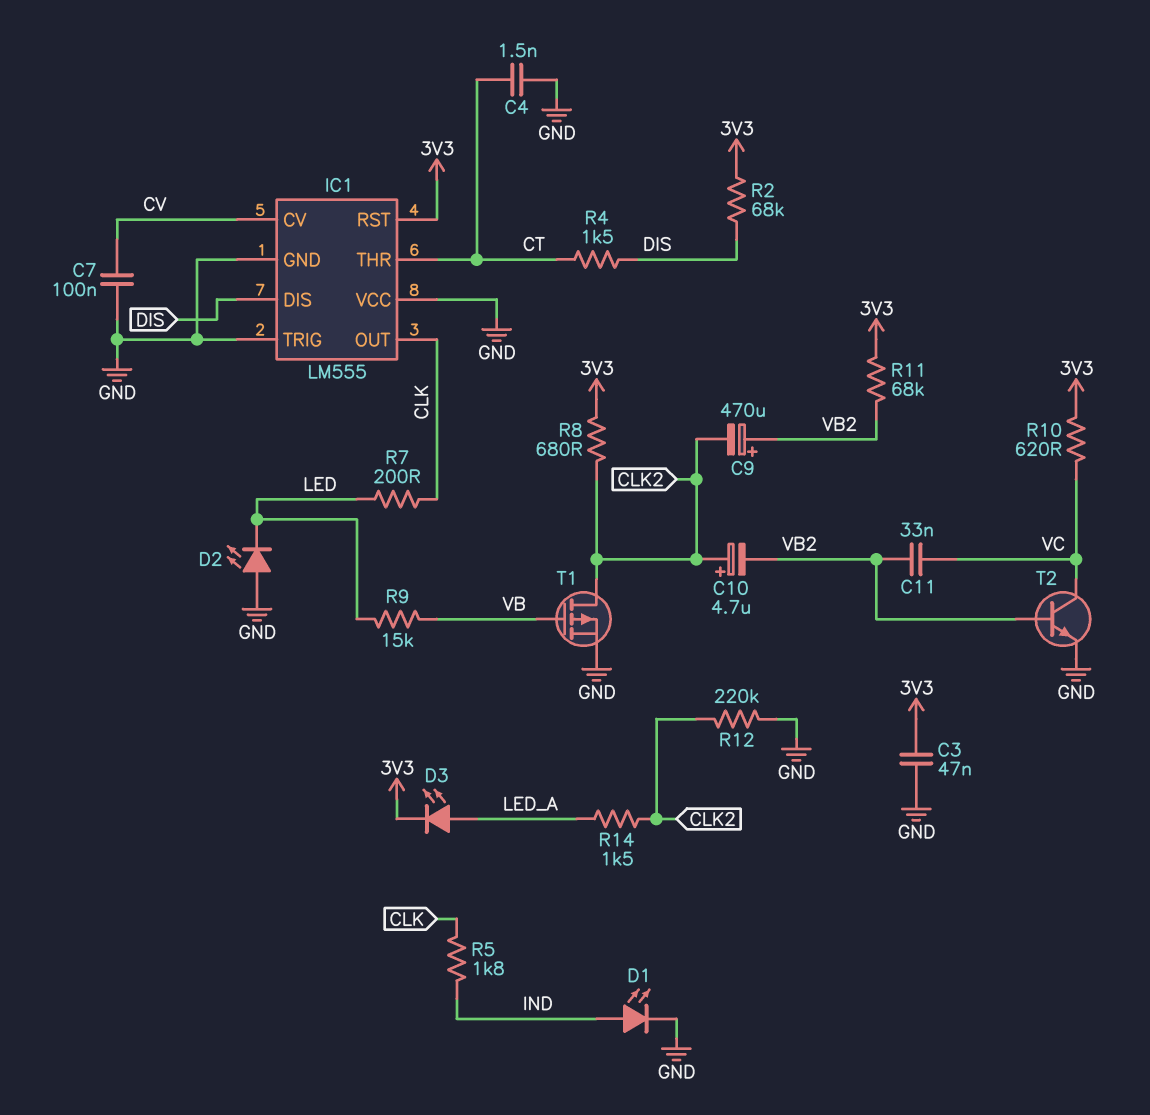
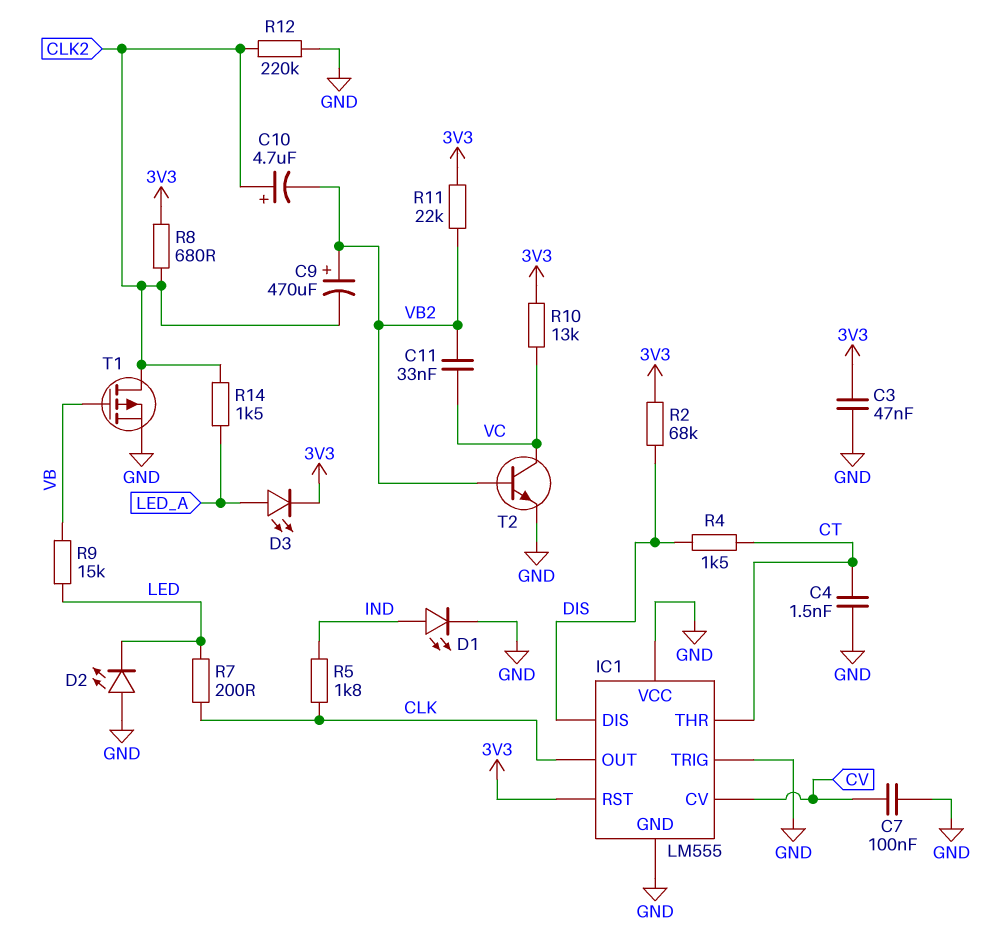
R10: 620 (3V3, VC) -> 13k (3V3, VC)
R11: 68k (3V3, VB2) -> 22k (3V3, VB2)

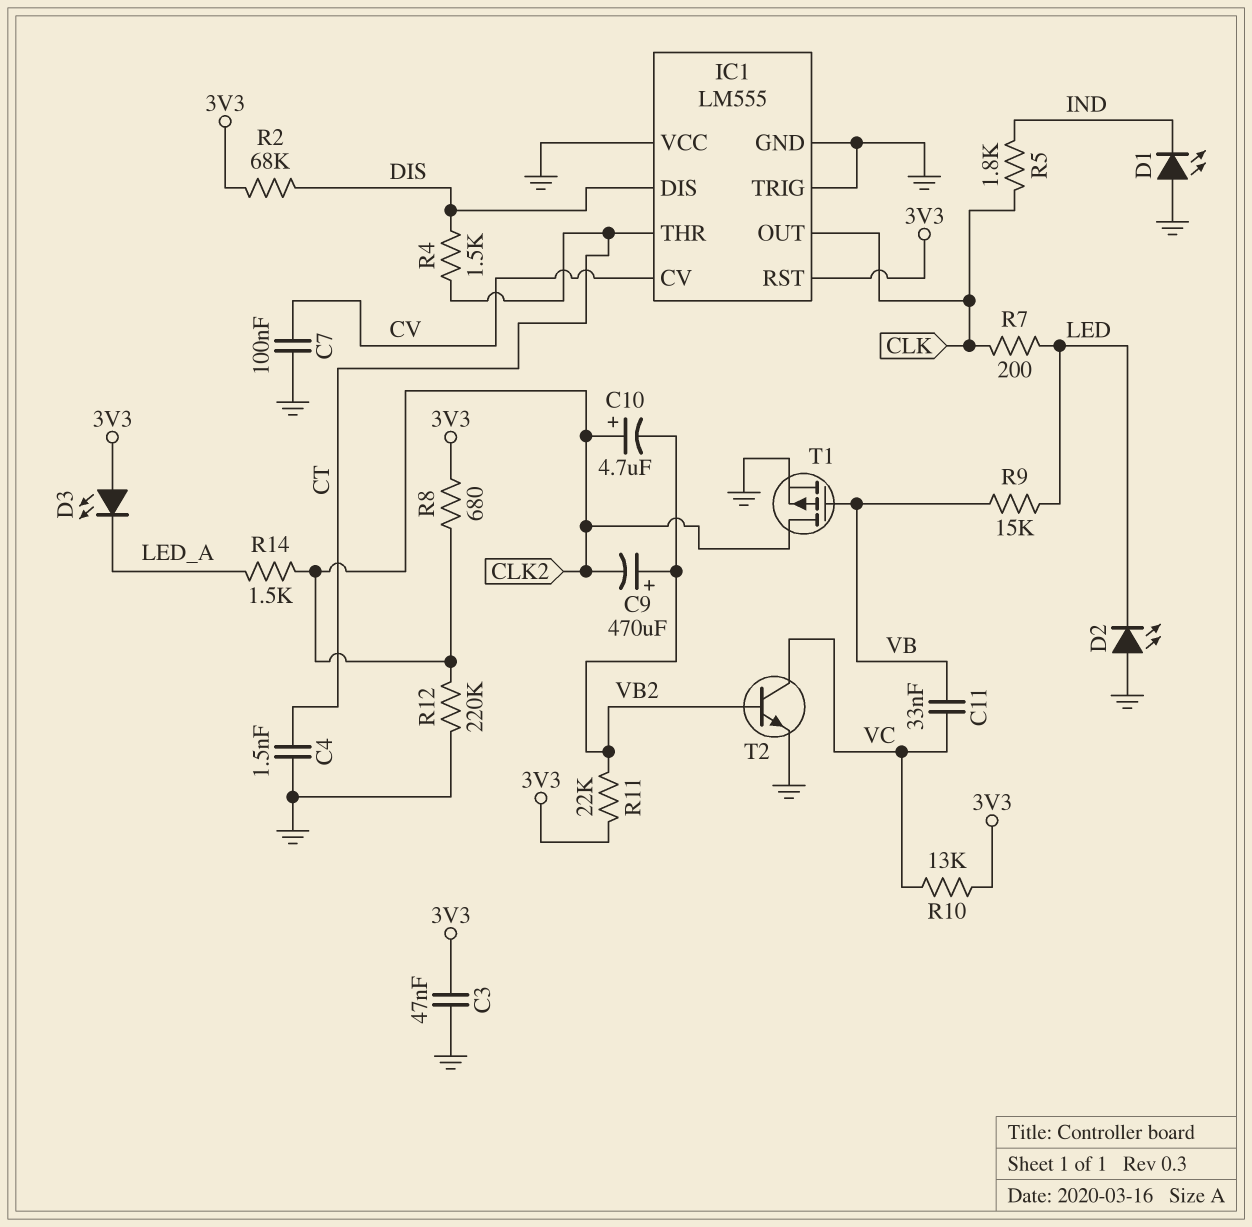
C11: 33nF (VB2, VC) -> 33nF (VB, VC)
D1: LED (A IND, K GND) -> LED (A GND, K IND)
D3: LED (A LED_A, K 3V3) -> LED (A 3V3, K LED_A)

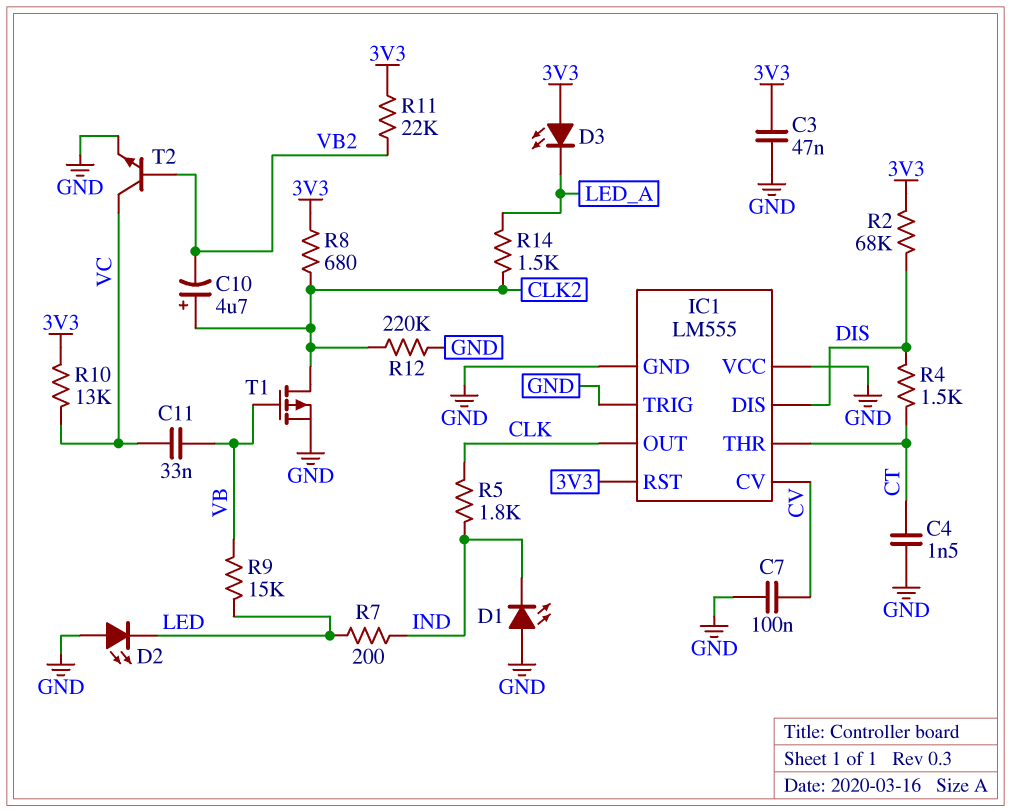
C9: 470uF (plus VB2, minus CLK2) -> none
R7: 200 (CLK, LED) -> 200 (IND, LED)

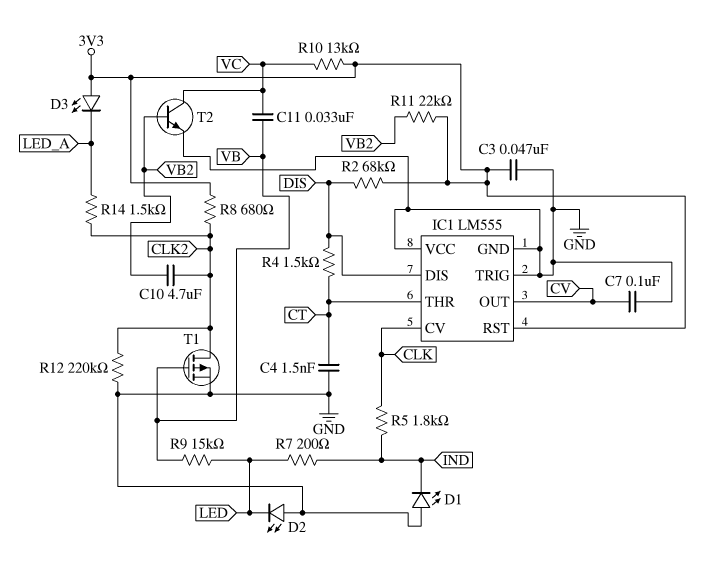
C10: 4.7uF (plus CLK2, minus VB2) -> 4.7uF (CLK2, VB2)
IC1 pin CV: CV -> CLK
IC1 pin OUT: CLK -> CV

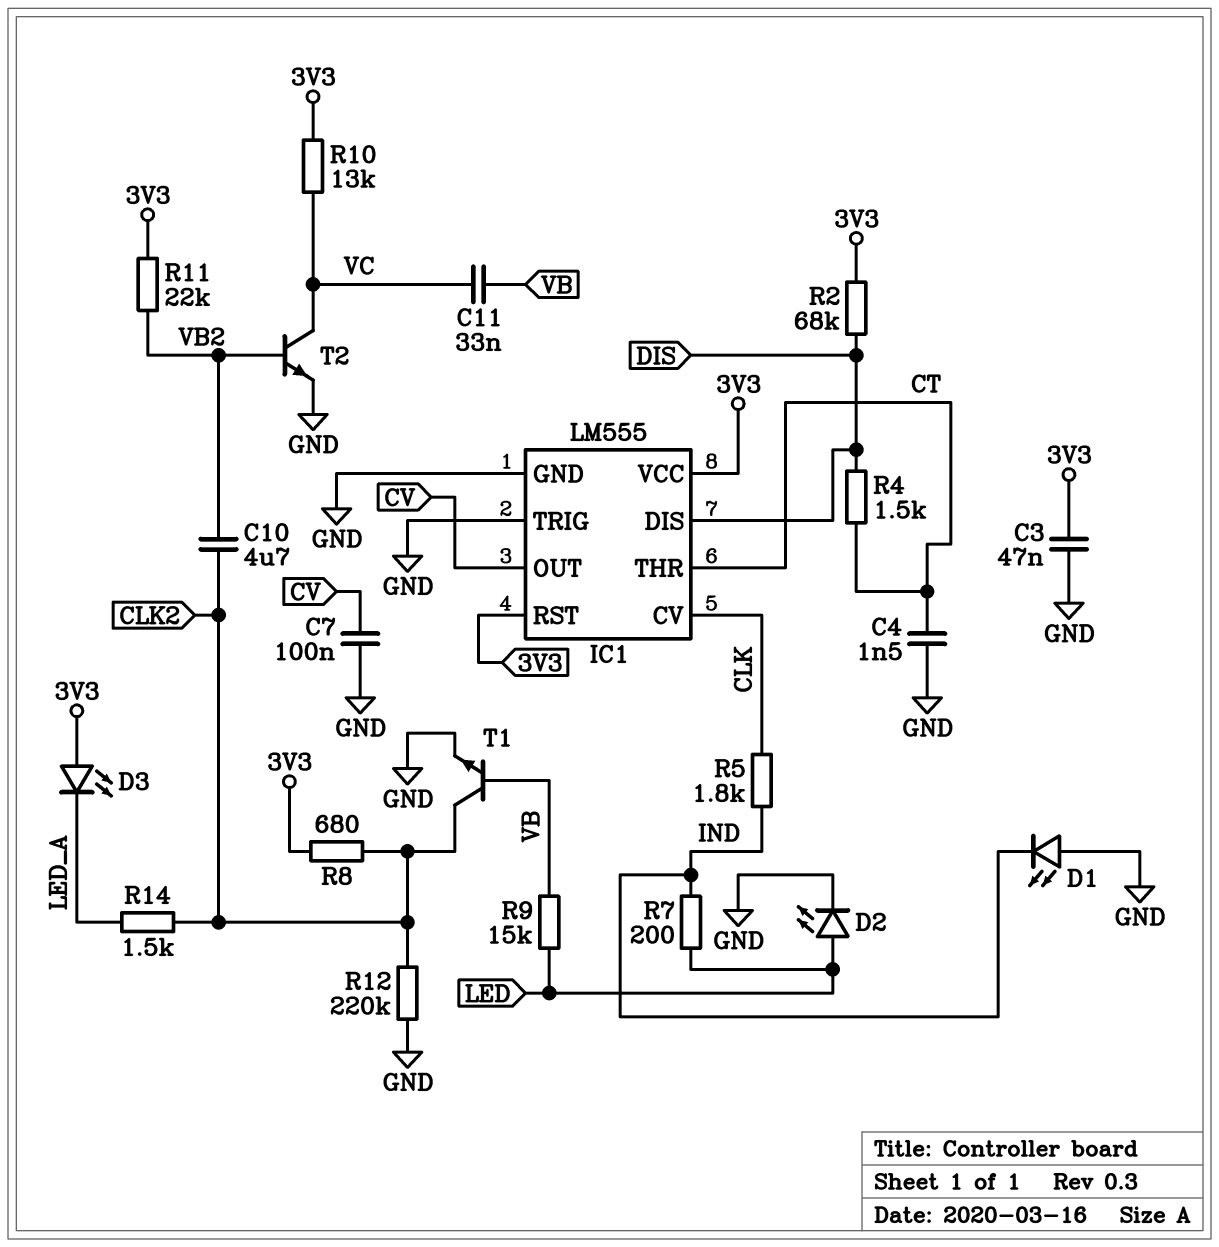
D2: LED (A GND, K LED) -> LED (A LED, K GND)
IC1 pin VCC: GND -> 3V3
T1: PMOS (G VB, D CLK2, S GND) -> NPN (B VB, C CLK2, E GND)

